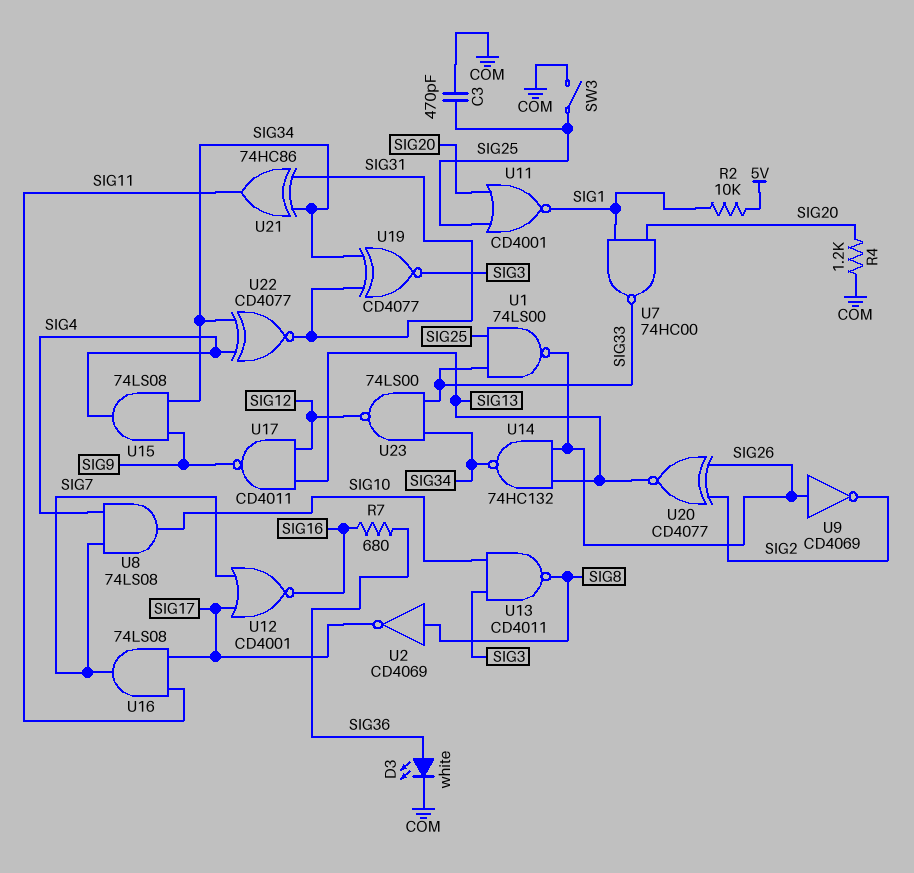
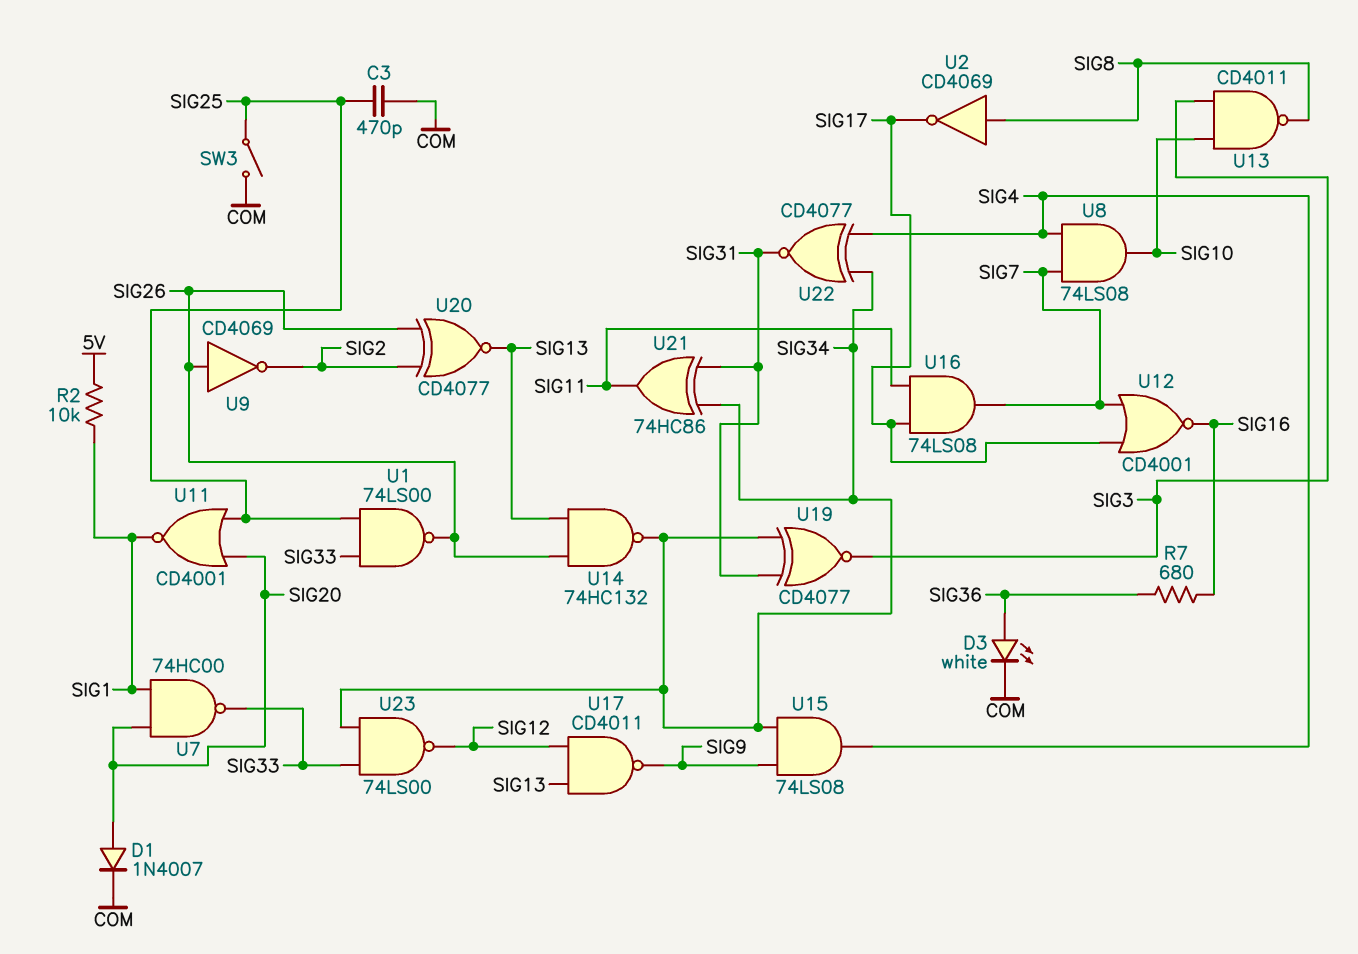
D1: none -> diode 1N4007 (A SIG20, K COM)
R4: 1.2k (COM, SIG20) -> none

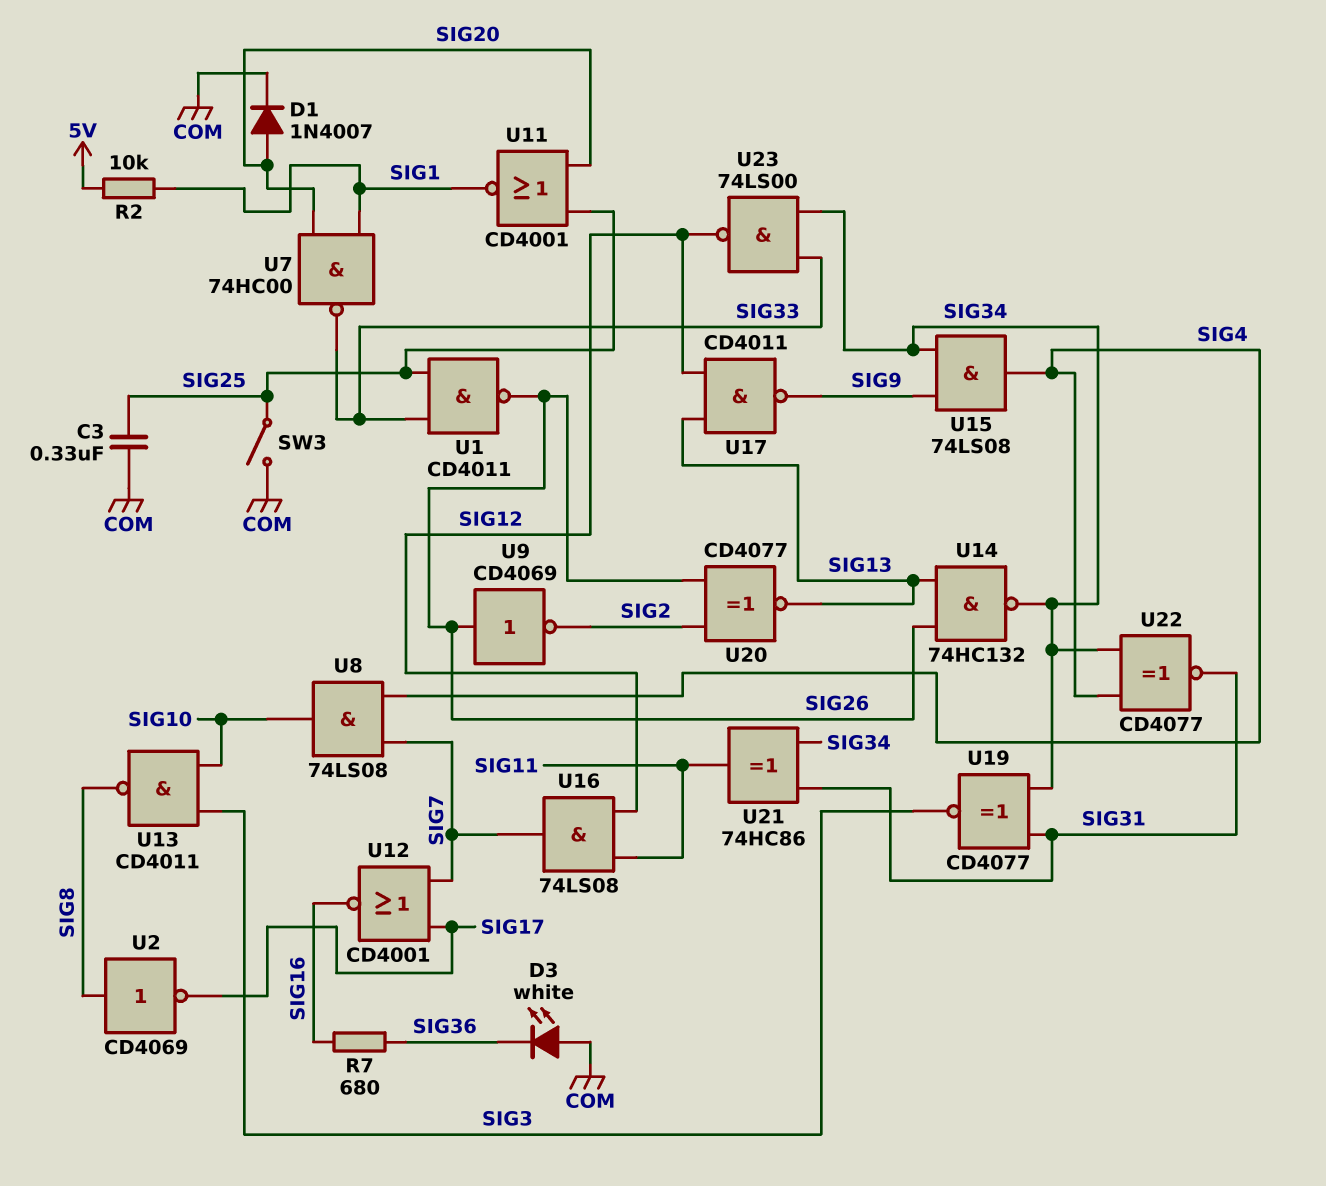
C3: 470pF (COM, SIG25) -> 330nF (COM, SIG25)
D3: LED white (A SIG36, K COM) -> LED white (A COM, K SIG36)
U1: NAND 74LS00 (in SIG25, in SIG33, out SIG26) -> NAND CD4011 (in SIG25, in SIG33, out SIG26)
U16: AND 74LS08 (in SIG11, in SIG17, out SIG7) -> AND 74LS08 (in SIG11, in SIG12, out SIG7)

